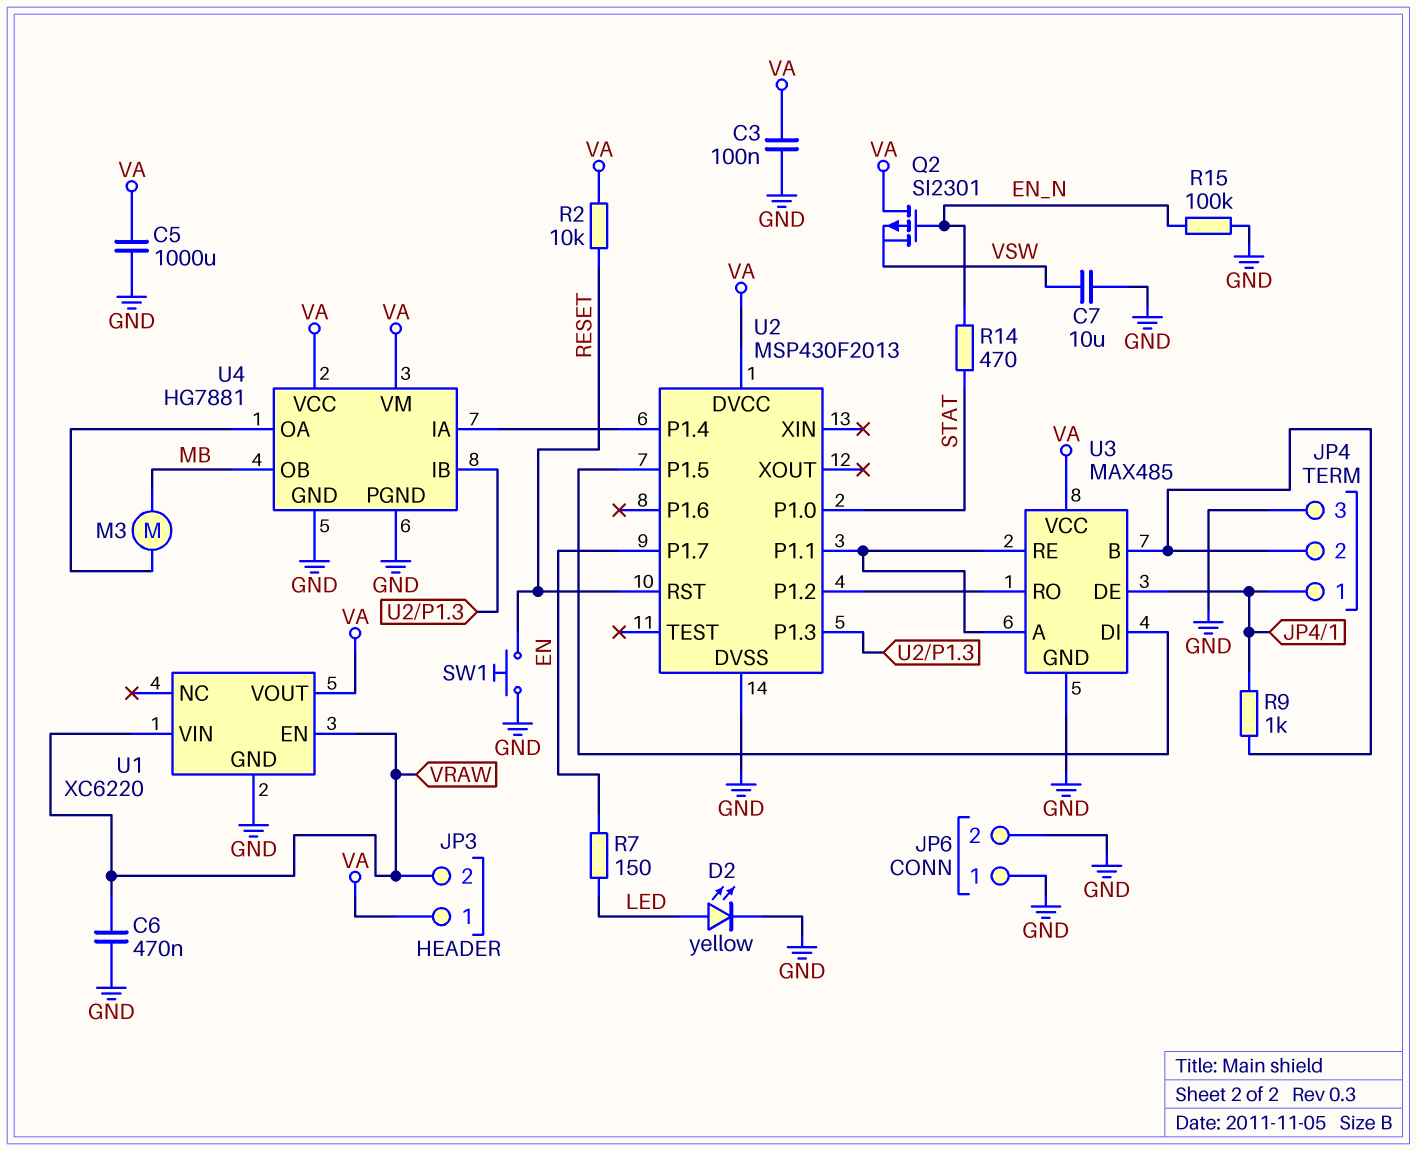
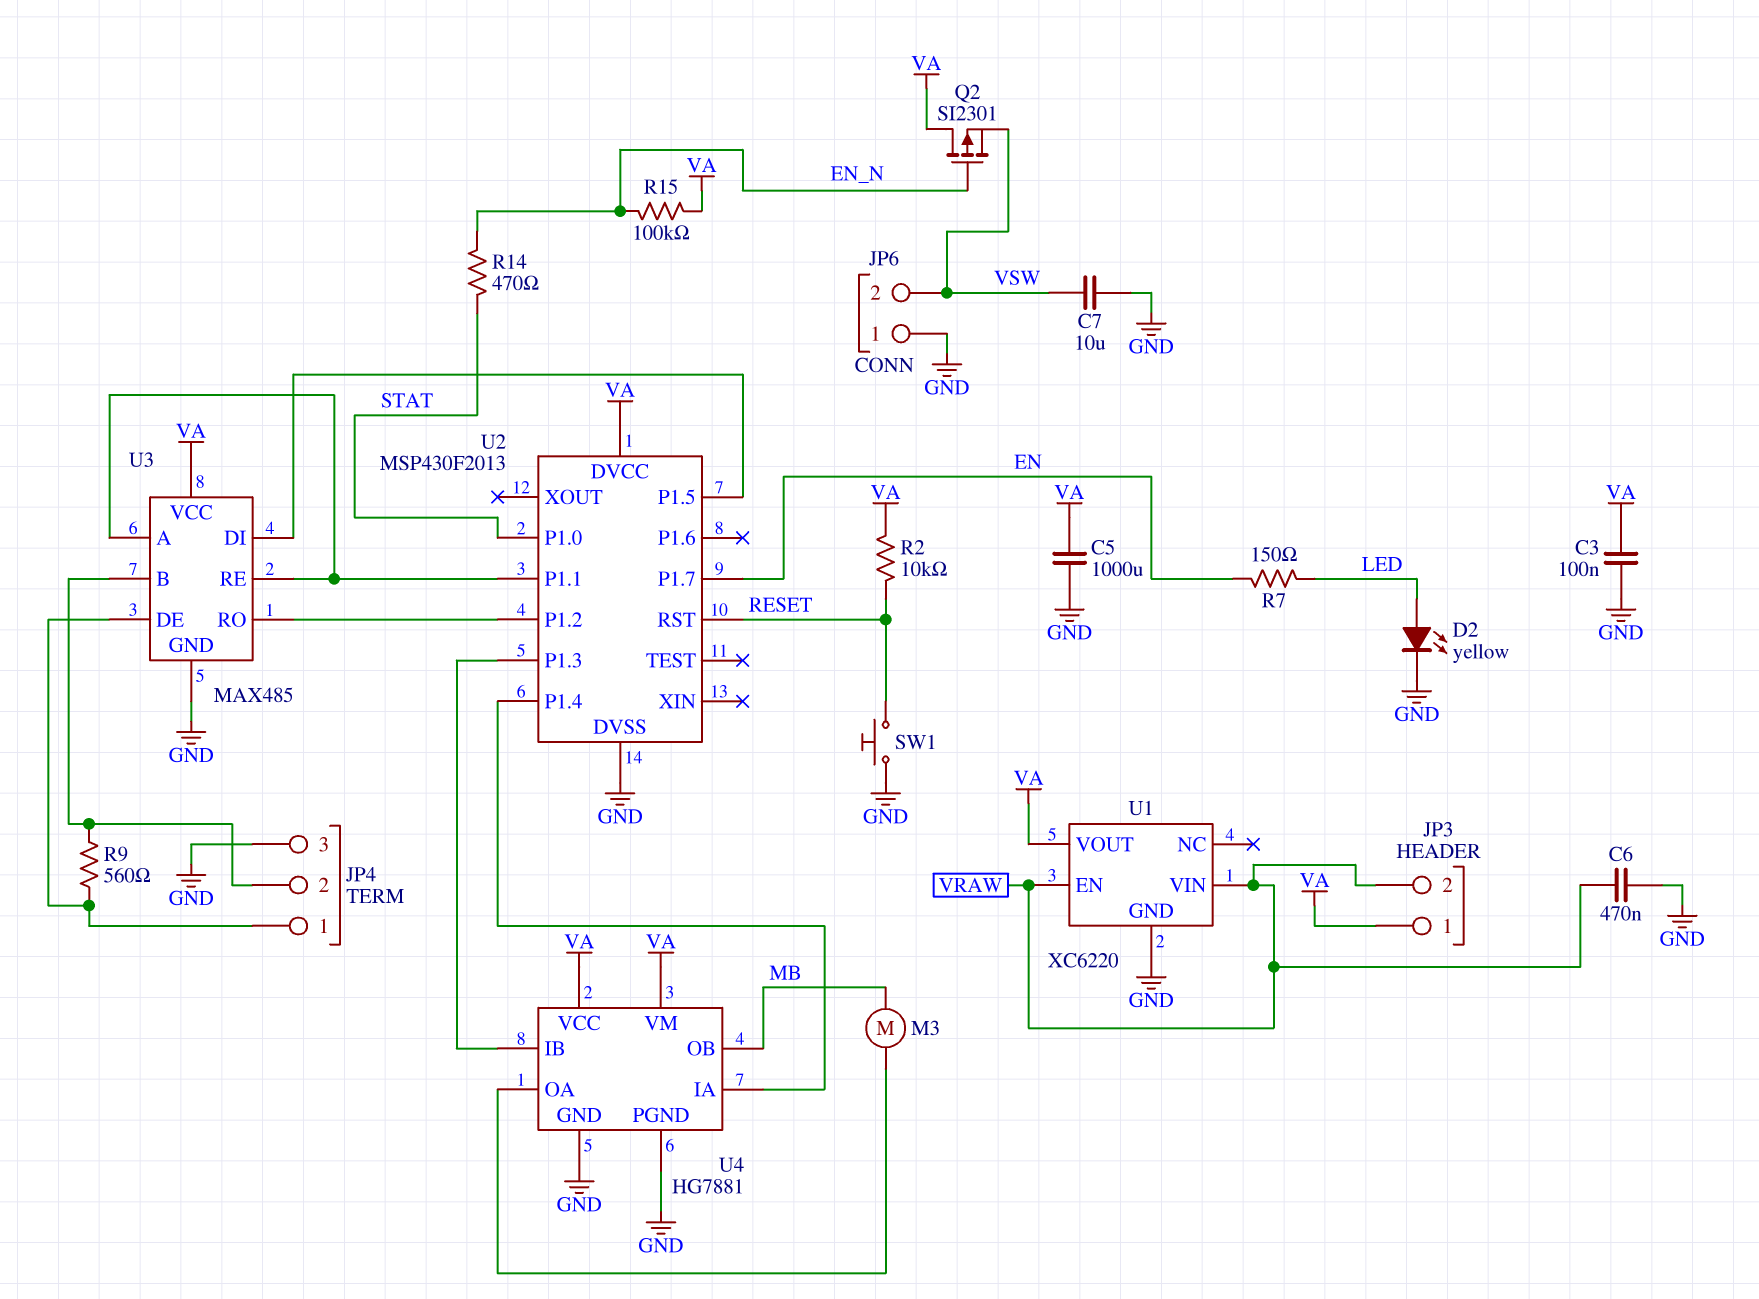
JP6 pin 2: GND -> VSW
R9: 1k (JP4/1, JP4/2) -> 560 (JP4/1, JP4/2)
R15: 100k (EN_N, GND) -> 100k (EN_N, VA)

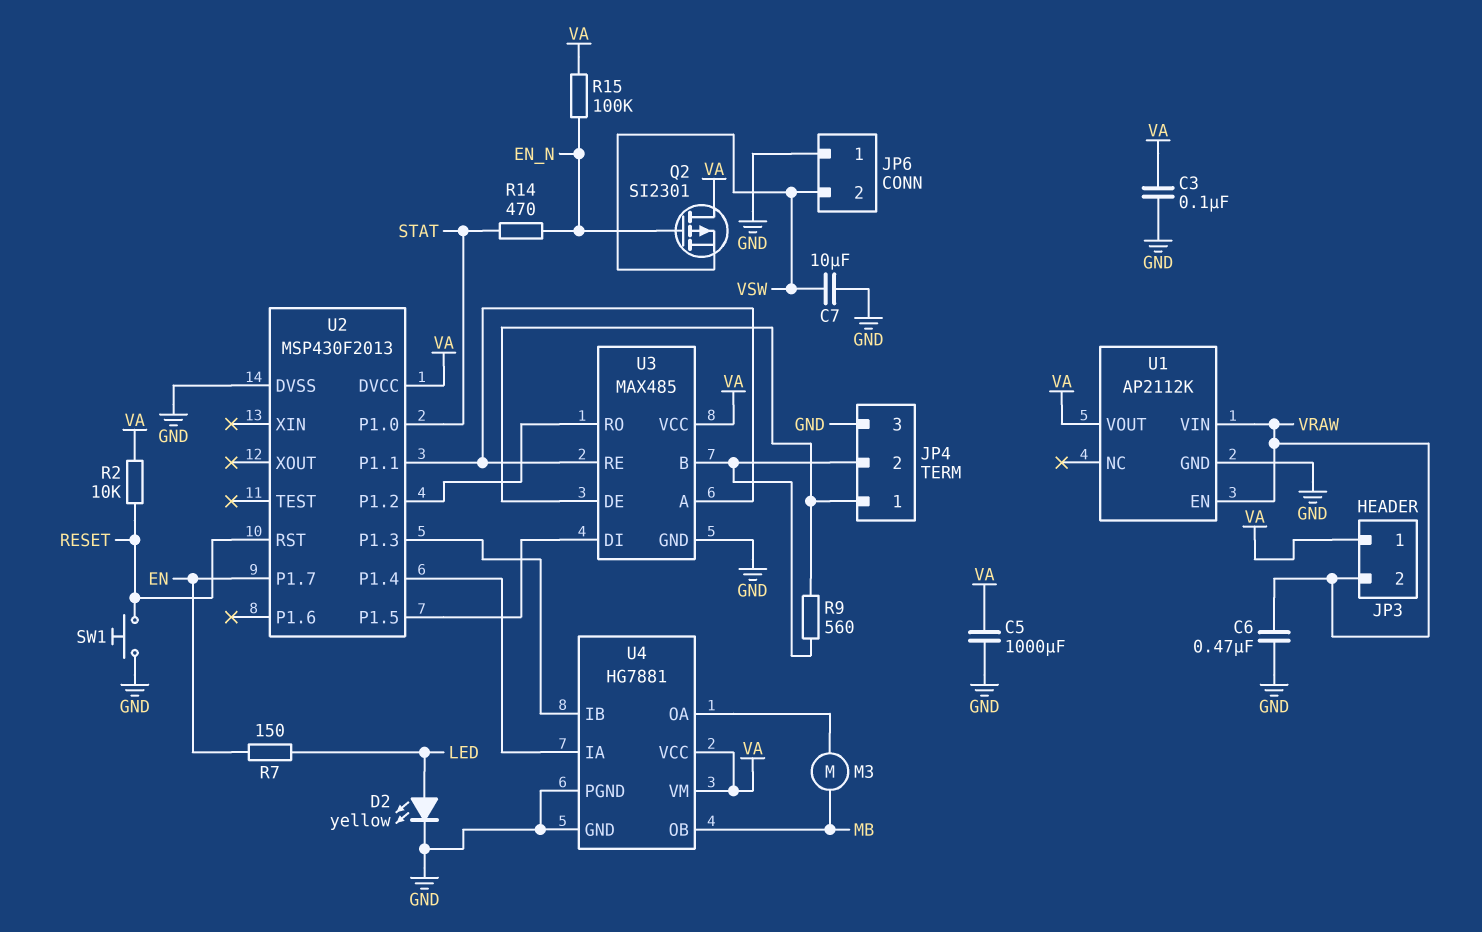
U1: XC6220 -> AP2112K

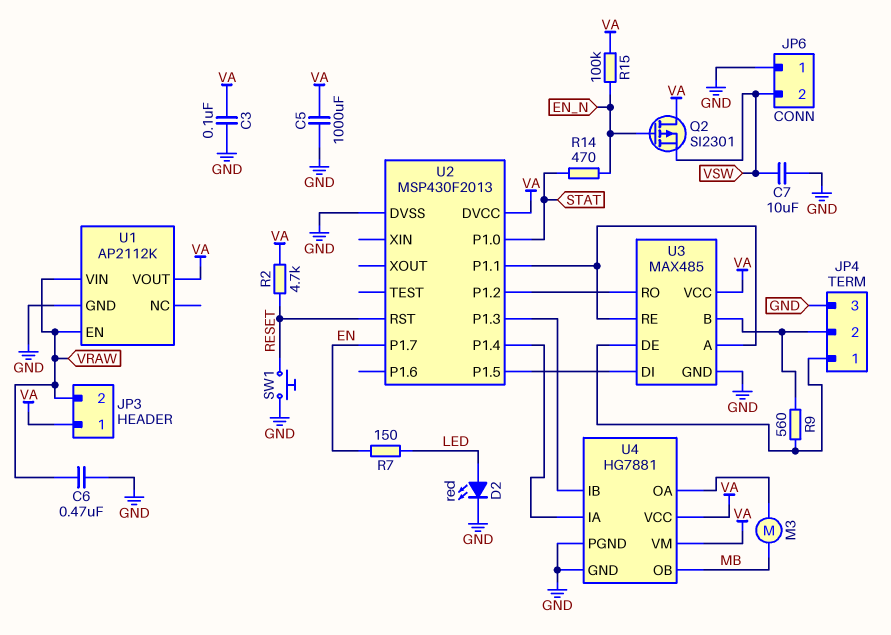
D2: LED yellow (A LED, K GND) -> LED red (A LED, K GND)
R2: 10k (RESET, VA) -> 4.7k (RESET, VA)

